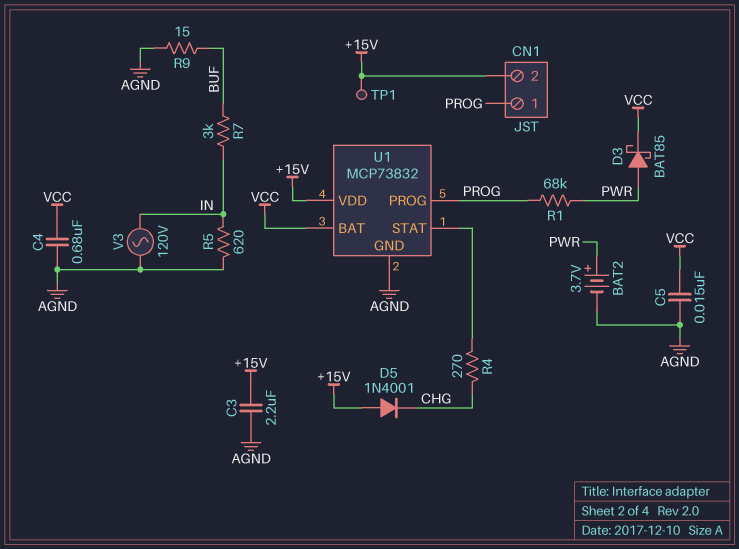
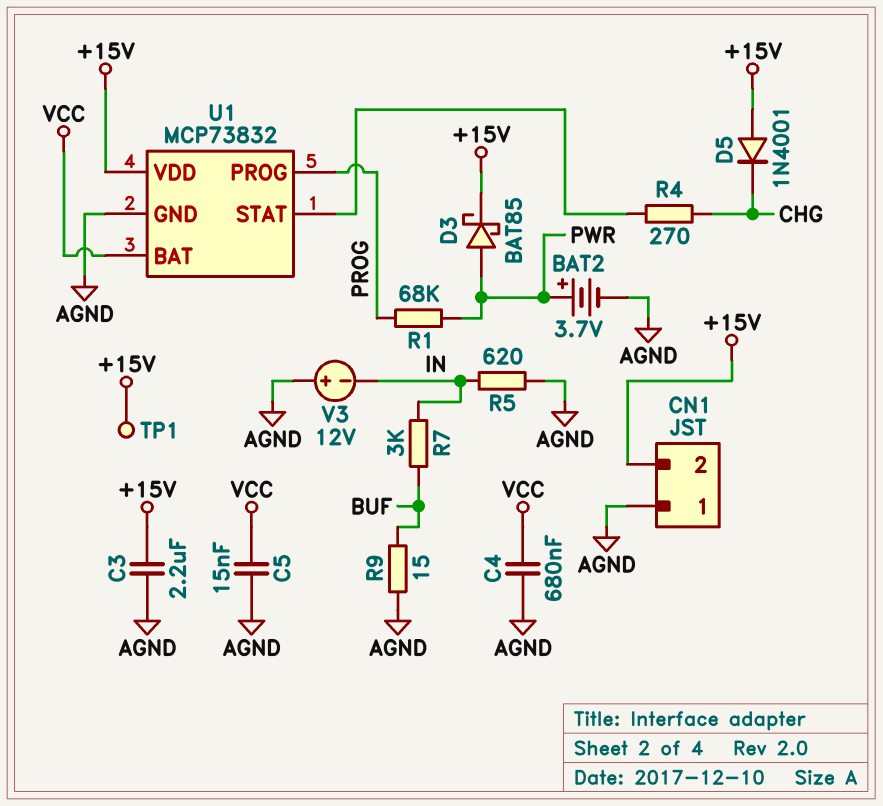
CN1 pin 1: PROG -> AGND
D3: schottky BAT85 (A PWR, K VCC) -> schottky BAT85 (A PWR, K +15V)
V3: AC 120V (AGND, IN) -> 12V (plus AGND, minus IN)

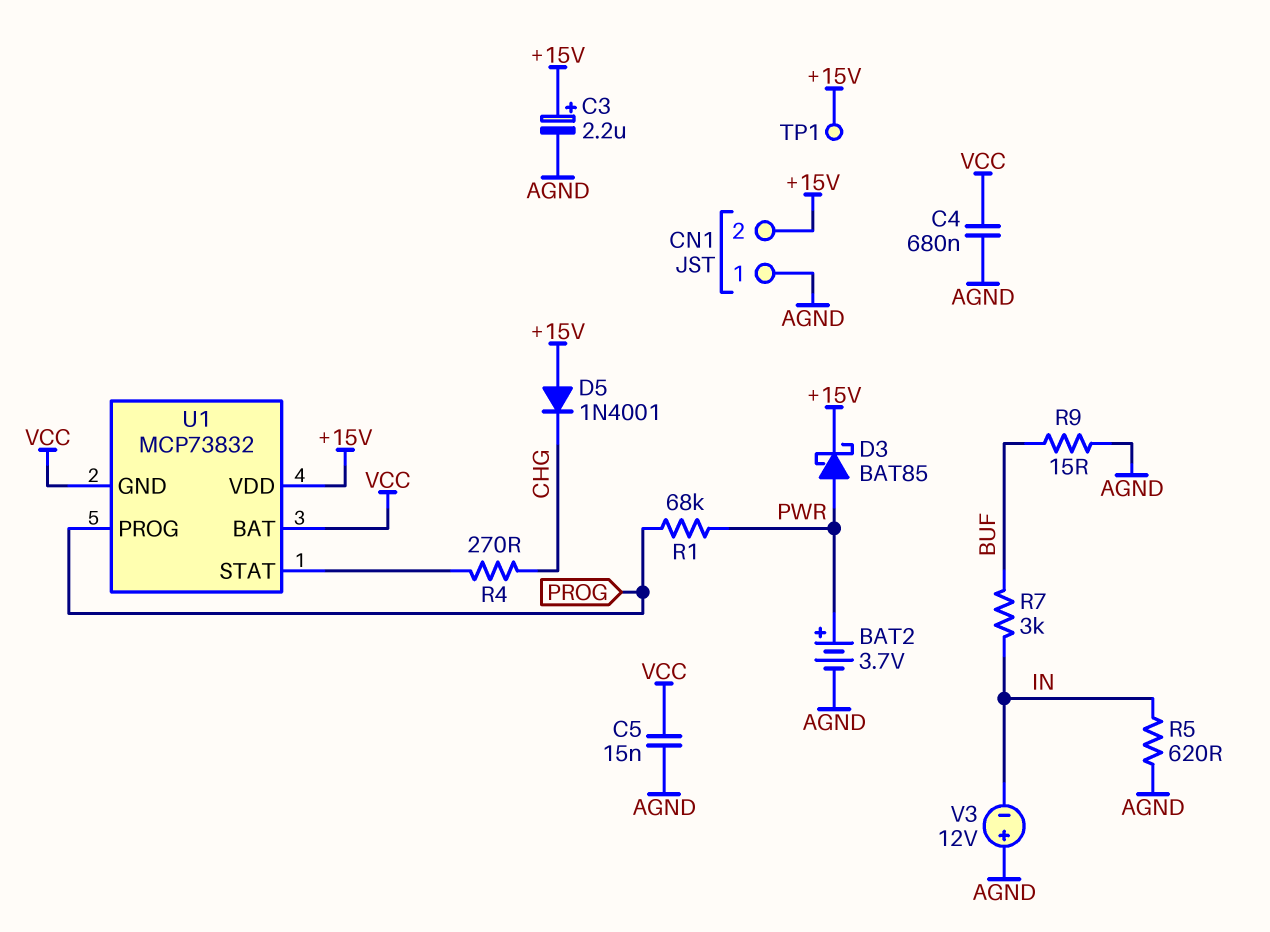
C3: 2.2uF (+15V, AGND) -> 2.2uF (plus +15V, minus AGND)
U1 pin GND: AGND -> VCC

